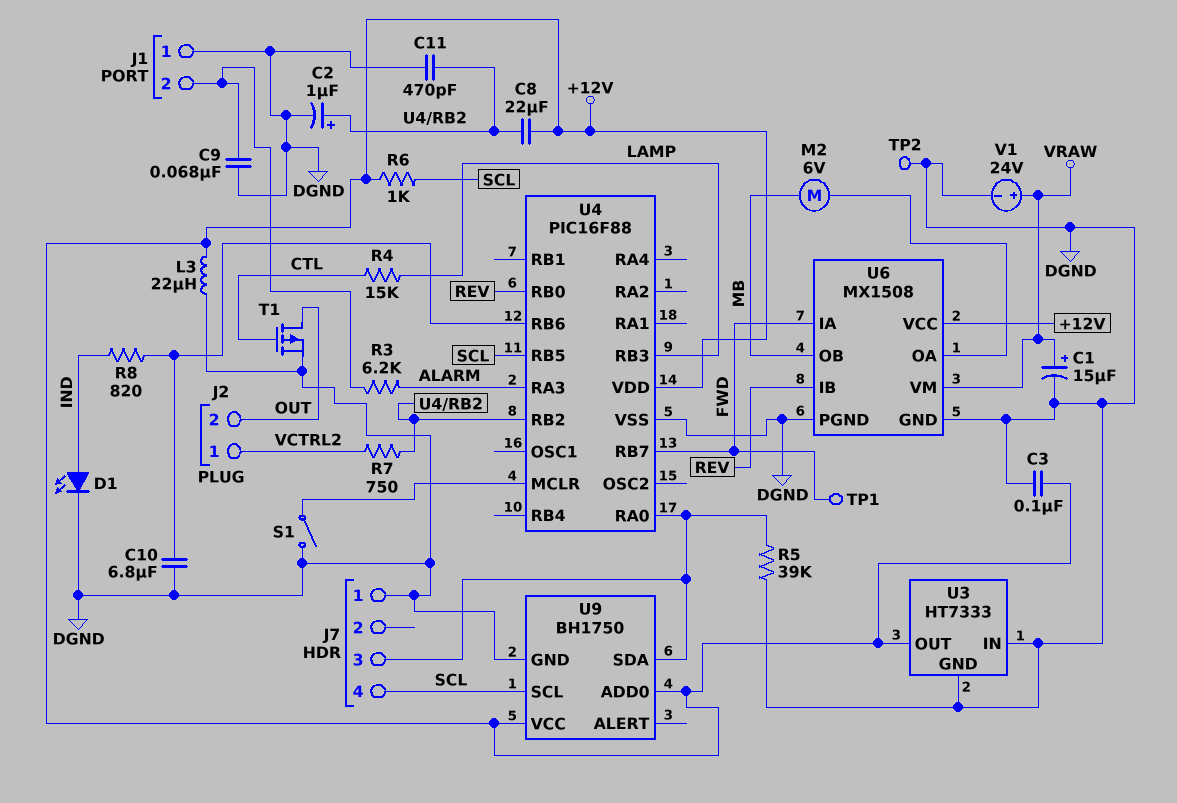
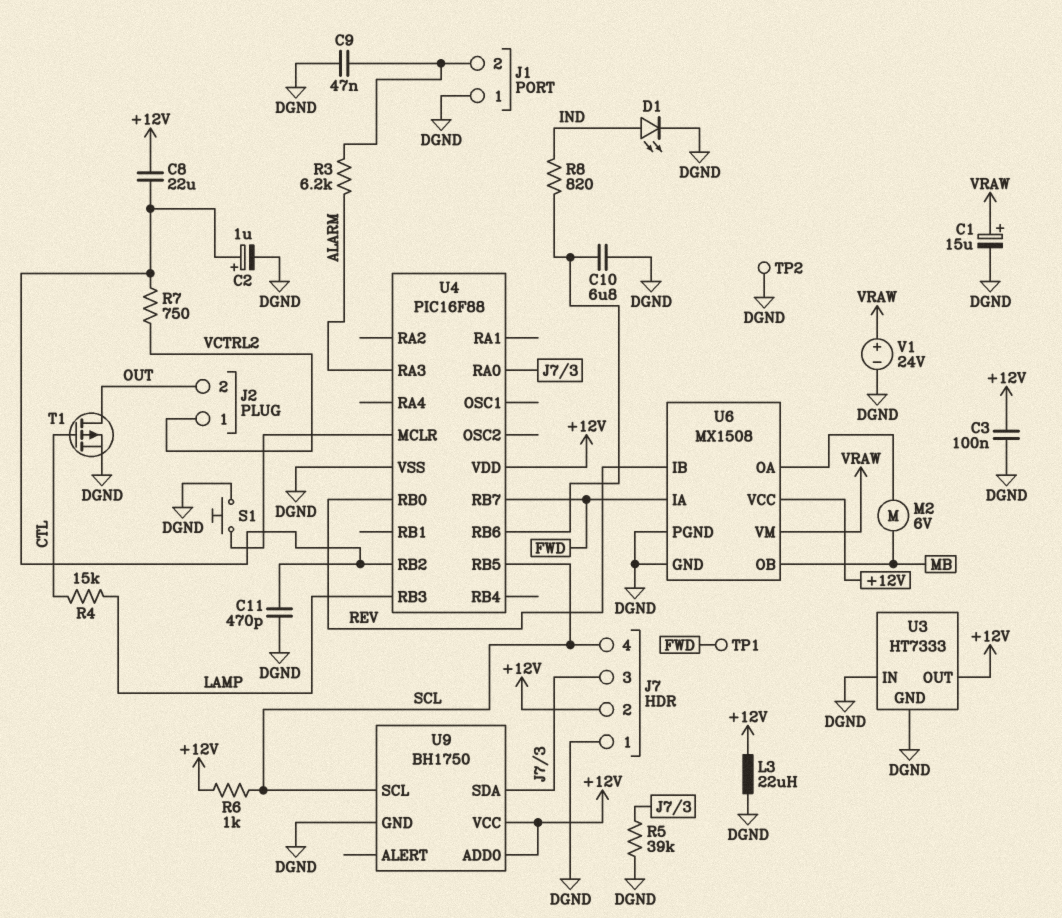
C9: 68nF (DGND, J1/2) -> 47nF (DGND, J1/2)
J7 pin 2: none -> +12V
S1: switch (DGND, U4/MCLR) -> button (DGND, U4/MCLR)

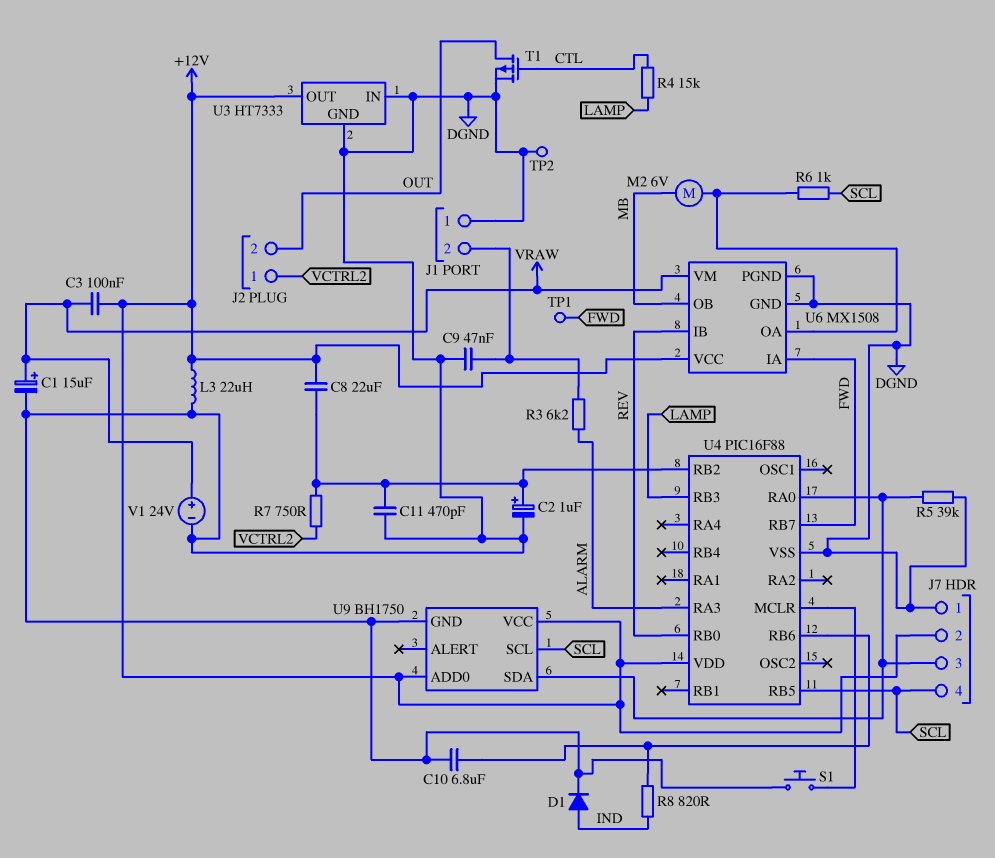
C3: 100nF (+12V, DGND) -> 100nF (+12V, VRAW)
D1: LED (A IND, K DGND) -> diode (A IND, K DGND)
R6: 1k (+12V, SCL) -> 1k (SCL, U6/OA)

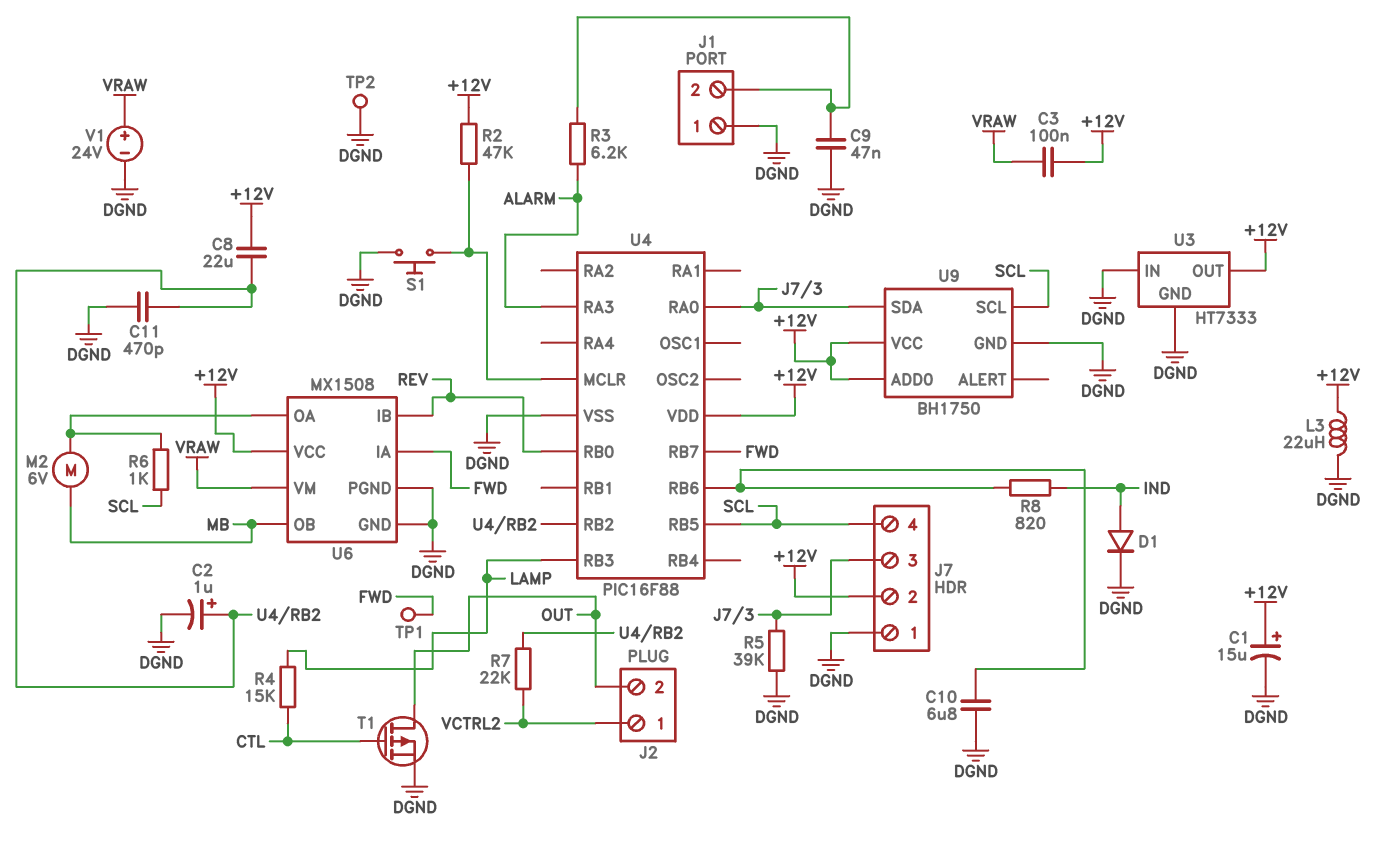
C1: 15uF (plus VRAW, minus DGND) -> 15uF (plus +12V, minus DGND)
R2: none -> 47k (+12V, U4/MCLR)
R7: 750 (U4/RB2, VCTRL2) -> 22k (U4/RB2, VCTRL2)

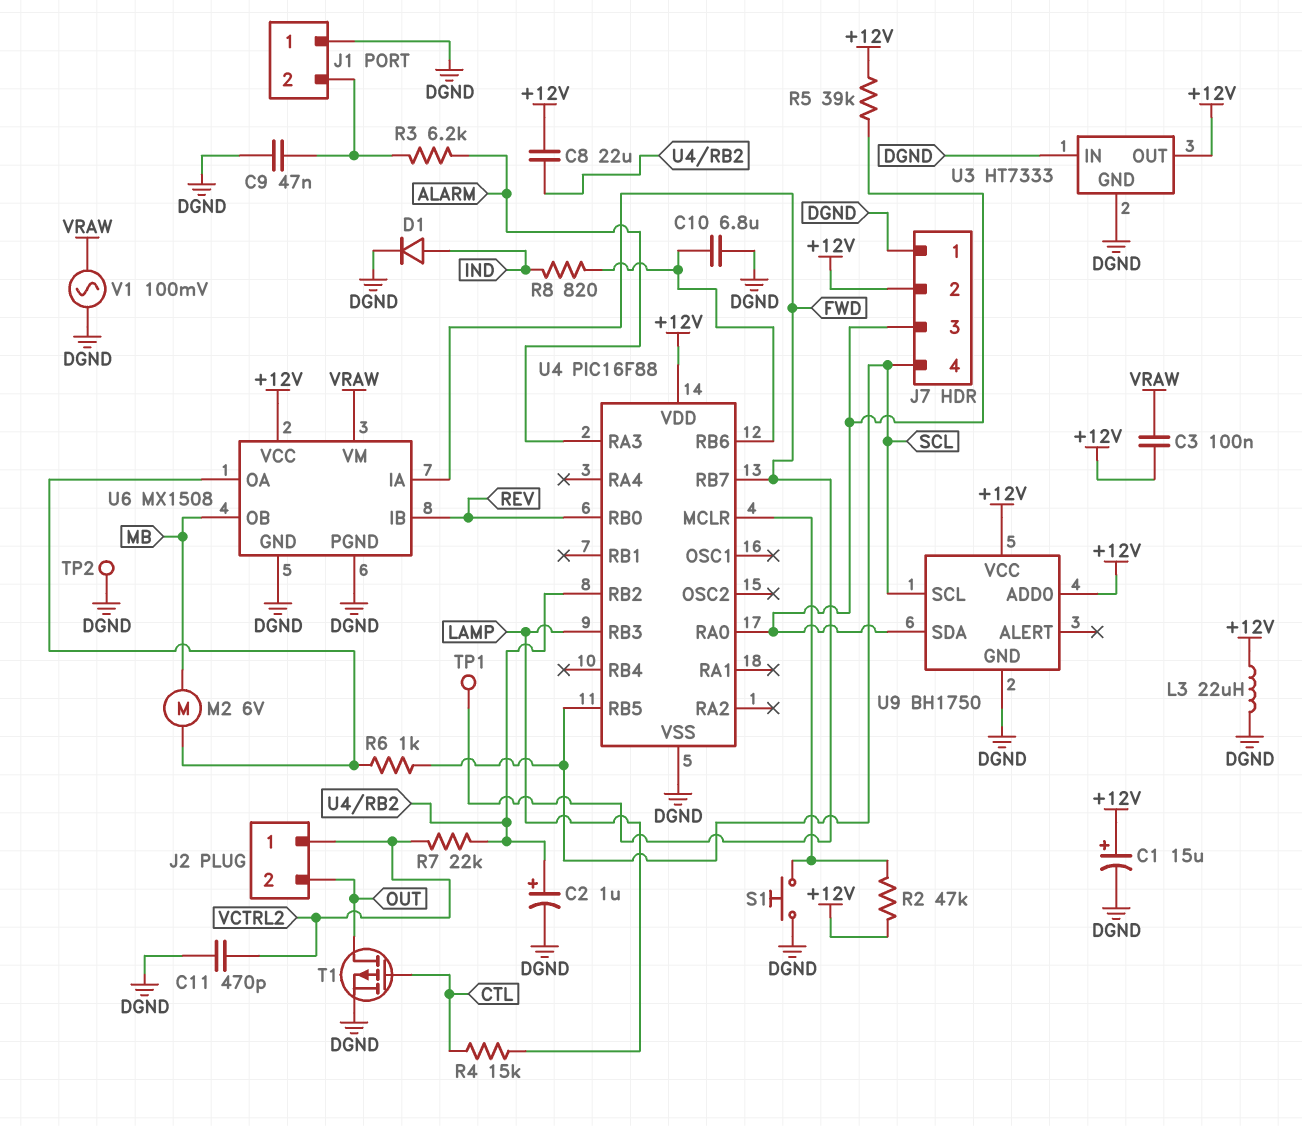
C11: 470pF (DGND, U4/RB2) -> 470pF (DGND, VCTRL2)
R5: 39k (DGND, J7/3) -> 39k (+12V, J7/3)
V1: 24V (plus VRAW, minus DGND) -> AC 100mV (DGND, VRAW)

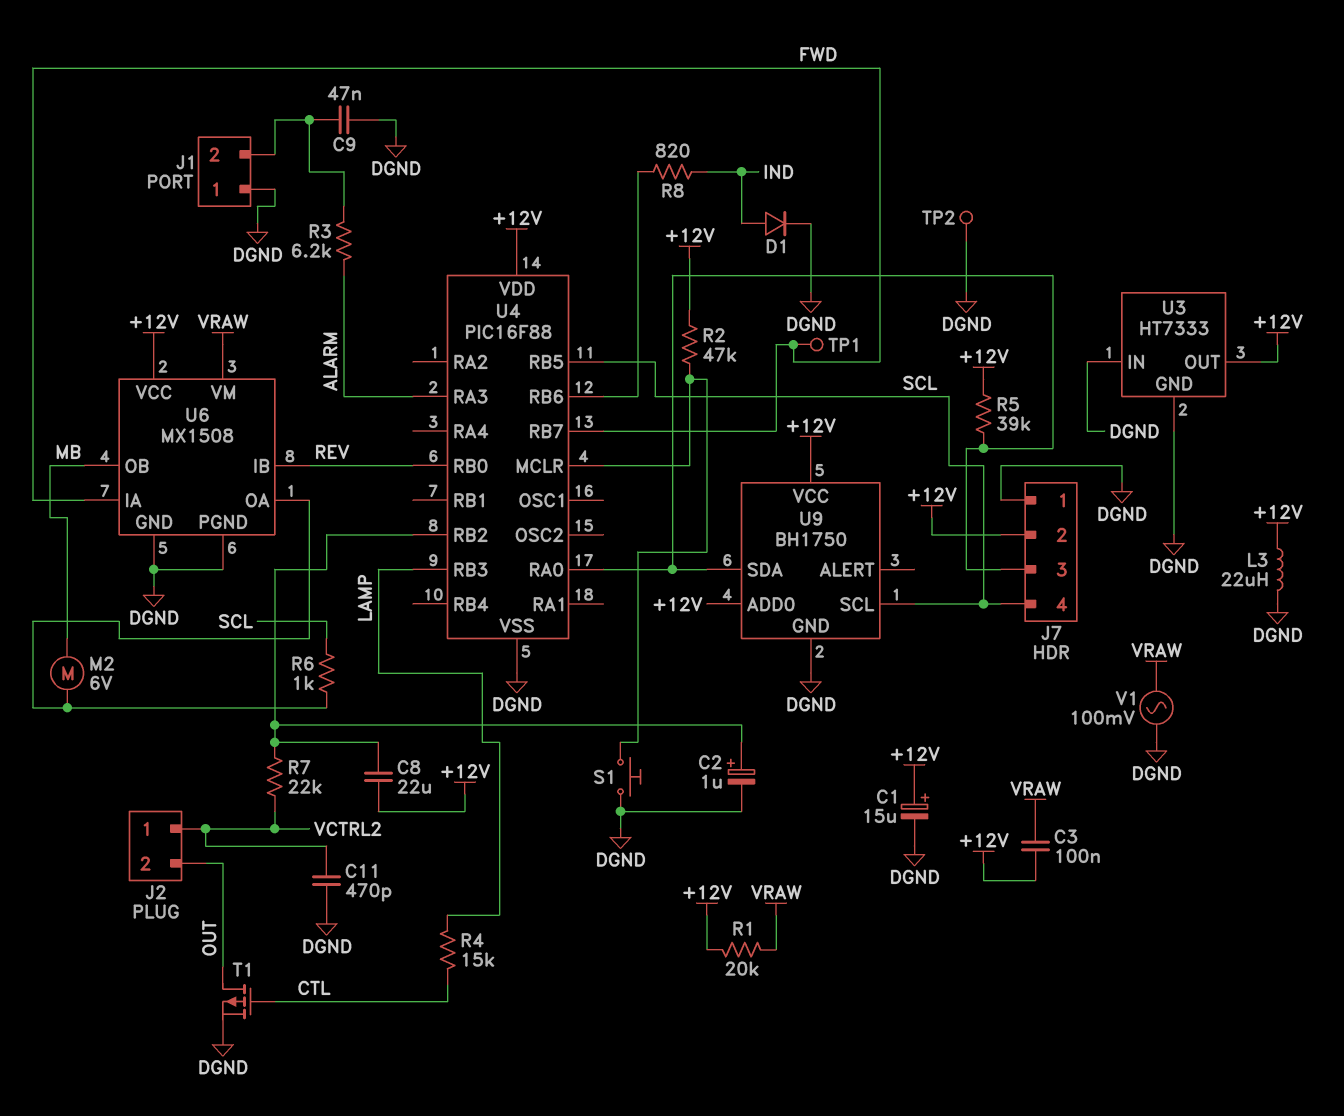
C10: 6.8uF (DGND, U4/RB6) -> none
R1: none -> 20k (+12V, VRAW)

